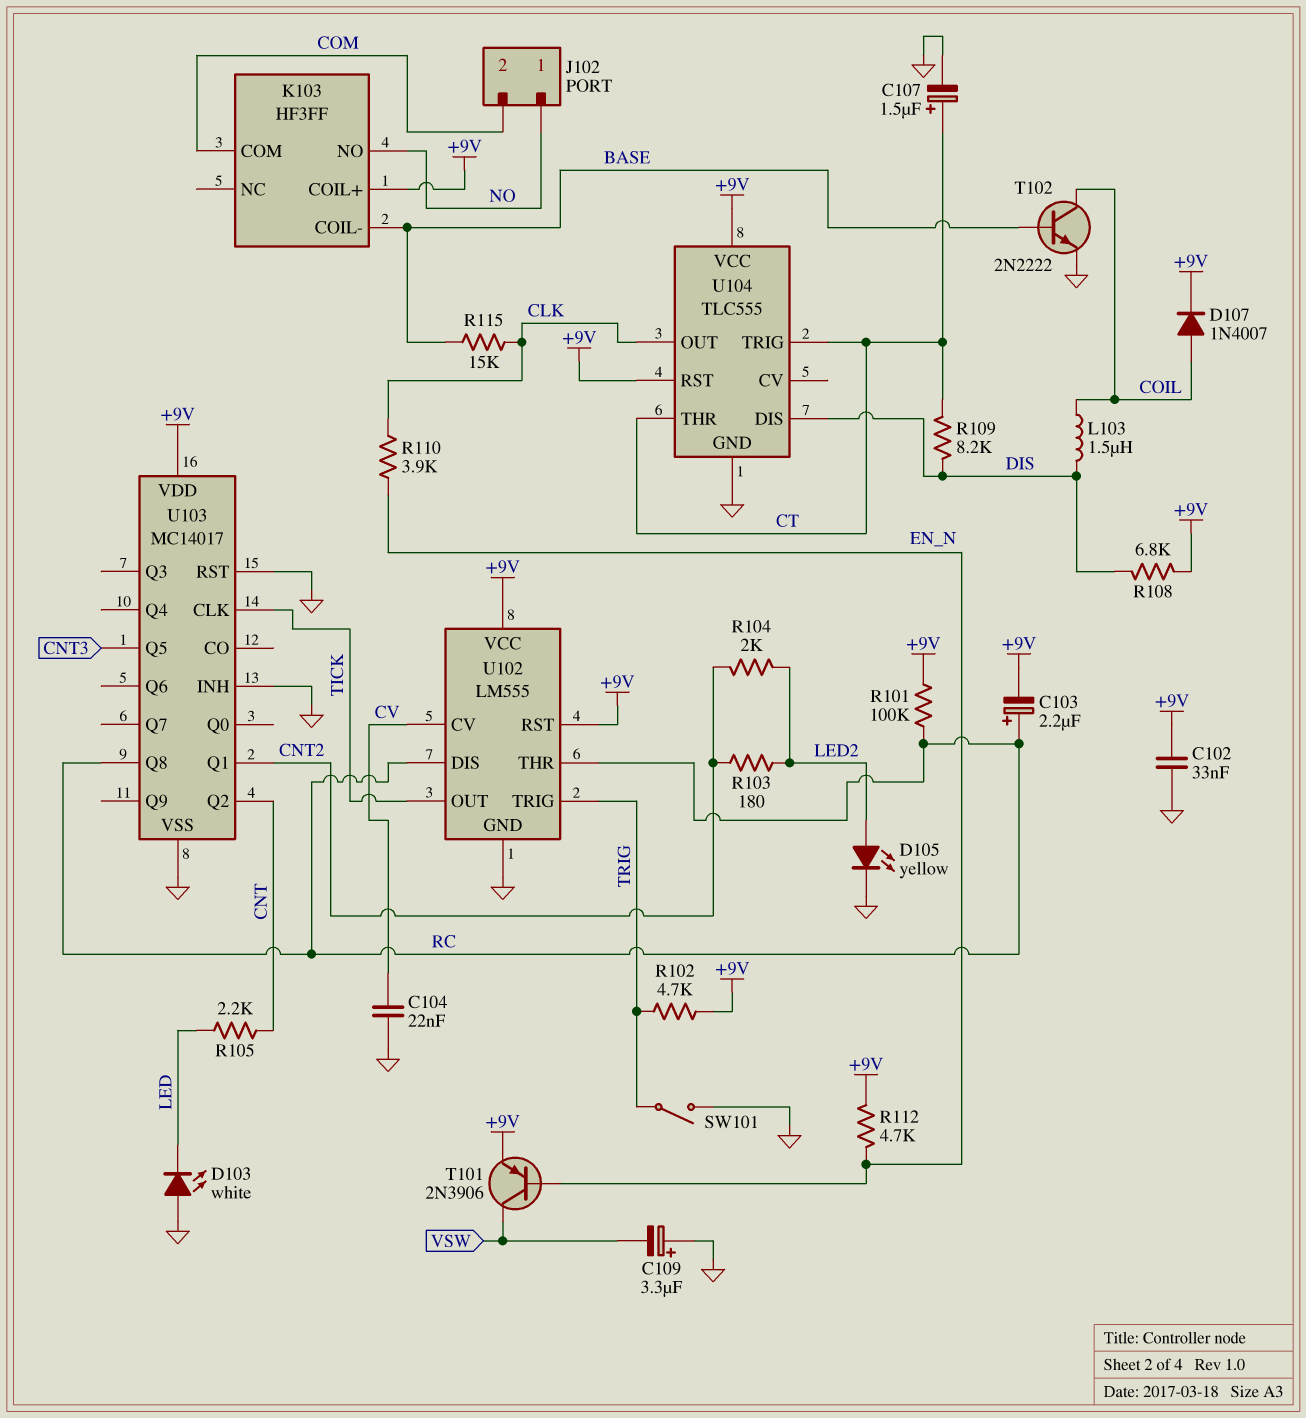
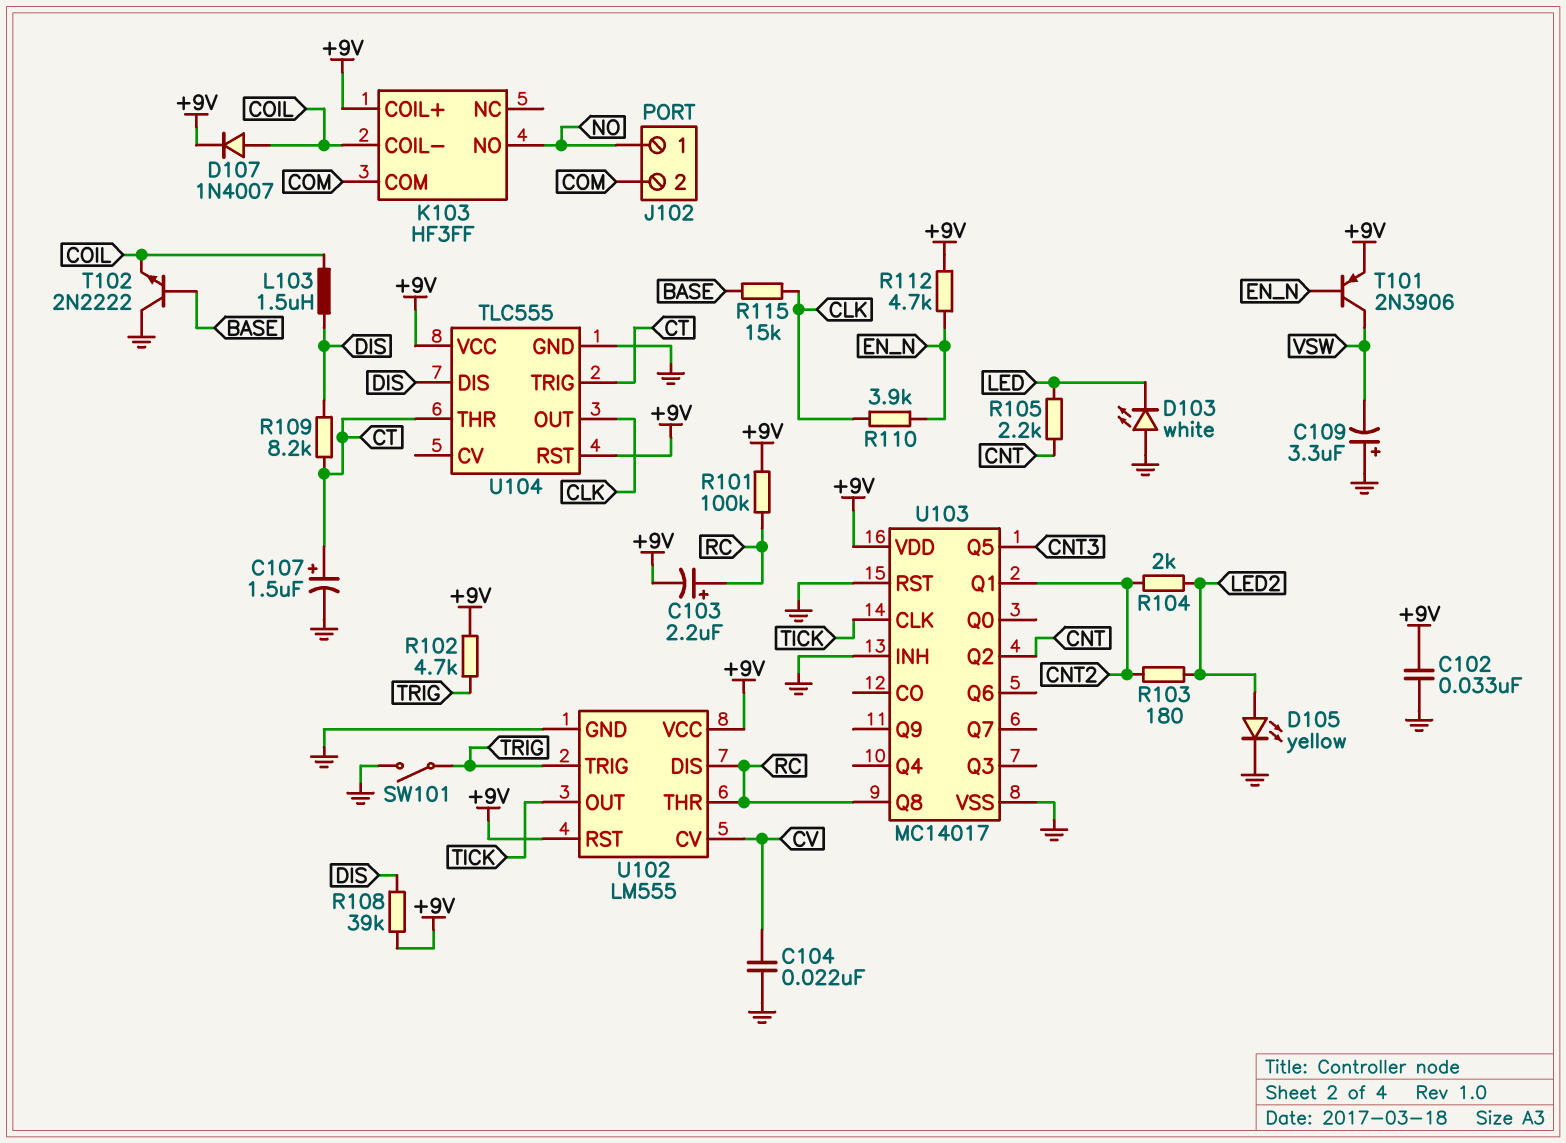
K103 pin COIL-: BASE -> COIL
R108: 6.8k (+9V, DIS) -> 39k (+9V, DIS)
T102: NPN 2N2222 (B BASE, C COIL, E GND) -> NPN 2N2222 (B BASE, C GND, E COIL)

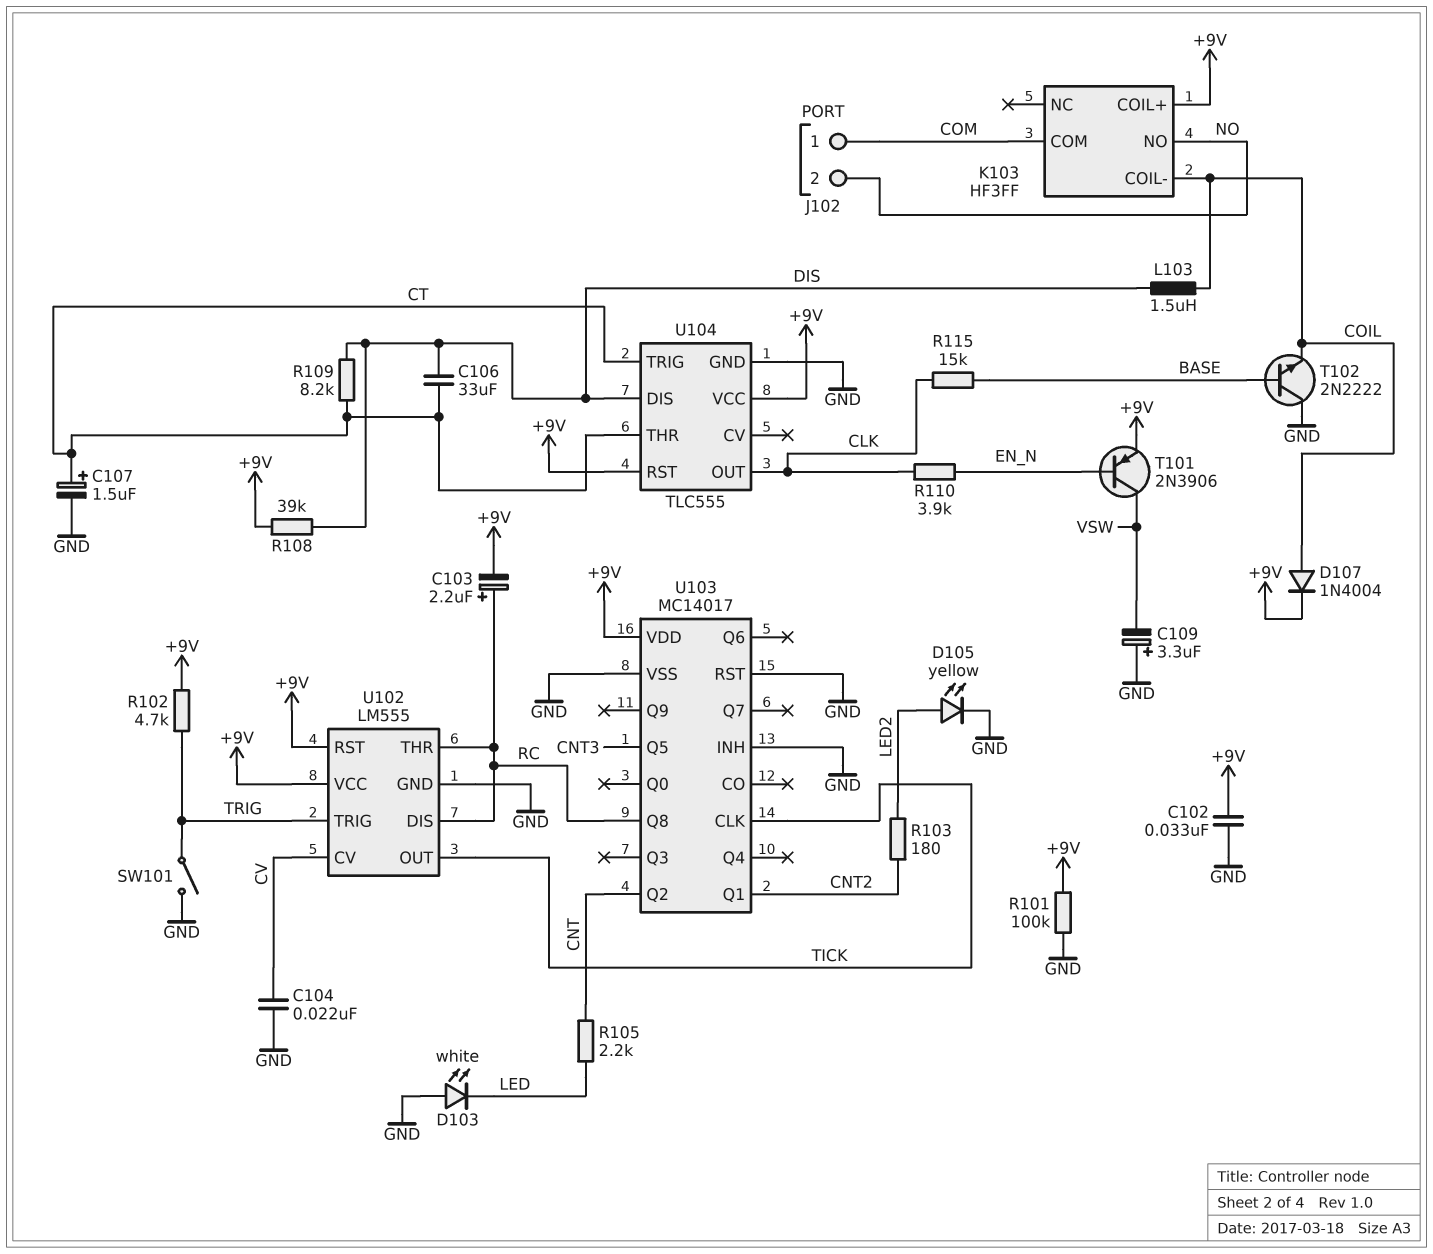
C106: none -> 33uF (CT, DIS)
D107: diode 1N4007 (A COIL, K +9V) -> diode 1N4004 (A COIL, K +9V)
J102 pin 1: NO -> COM
J102 pin 2: COM -> NO
R101: 100k (+9V, RC) -> 100k (+9V, GND)
R104: 2k (CNT2, LED2) -> none
R112: 4.7k (+9V, EN_N) -> none

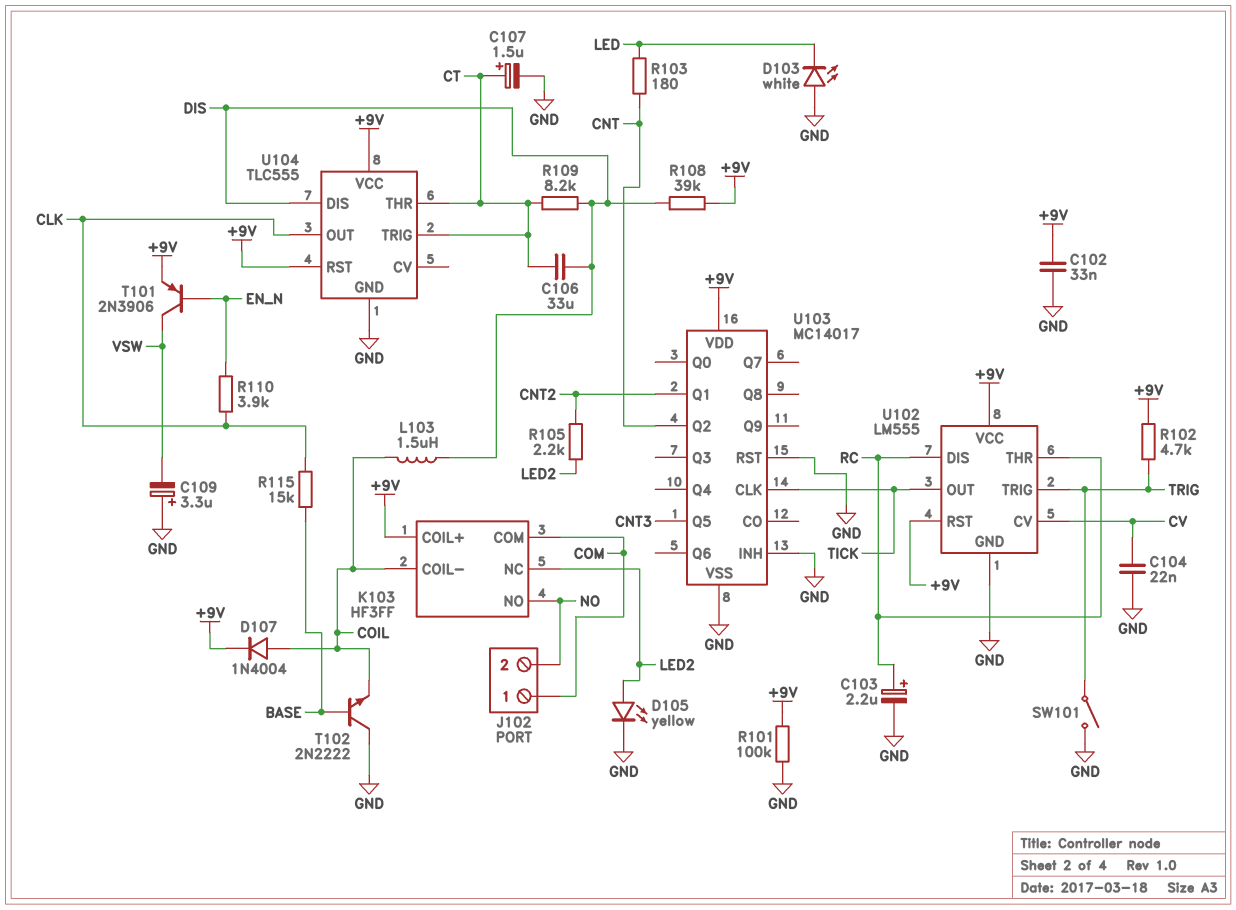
C103: 2.2uF (plus RC, minus +9V) -> 2.2uF (plus RC, minus GND)
K103 pin NC: none -> LED2
R103: 180 (CNT2, LED2) -> 180 (CNT, LED)
R105: 2.2k (CNT, LED) -> 2.2k (CNT2, LED2)
U103 pin Q8: RC -> none

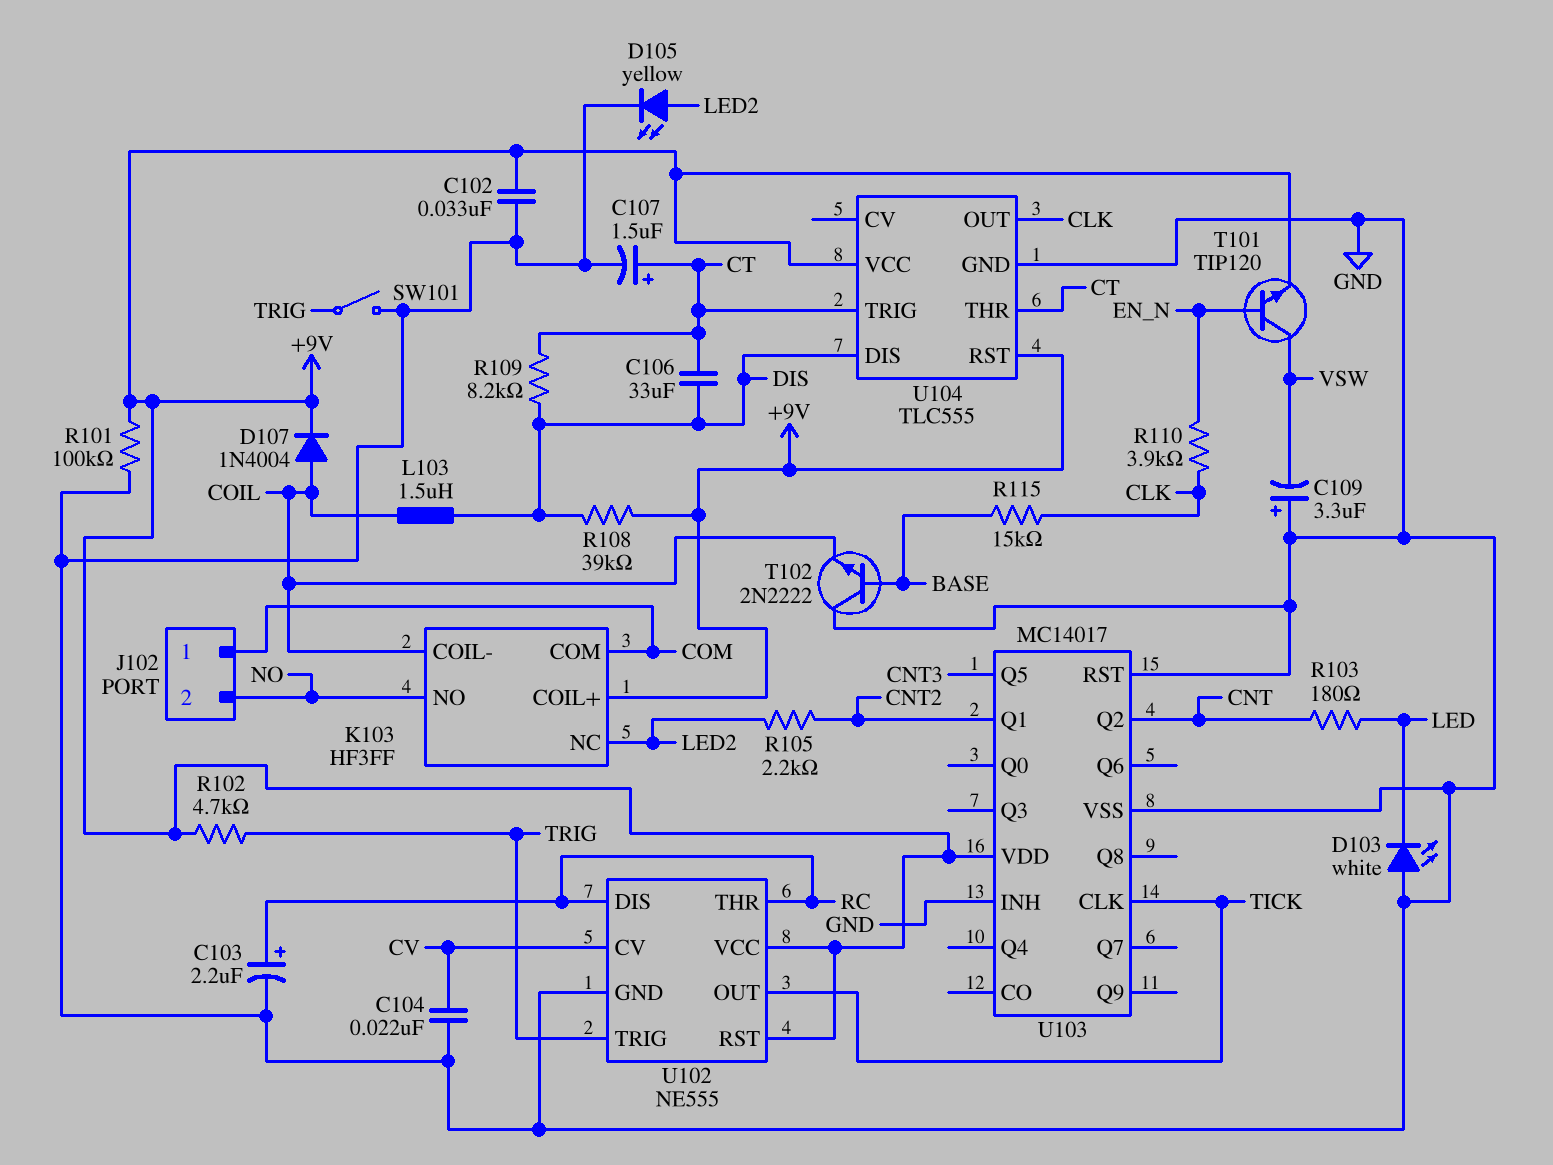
T101: PNP 2N3906 (B EN_N, C VSW, E +9V) -> NPN TIP120 (B EN_N, C VSW, E +9V)
U102: LM555 -> NE555

